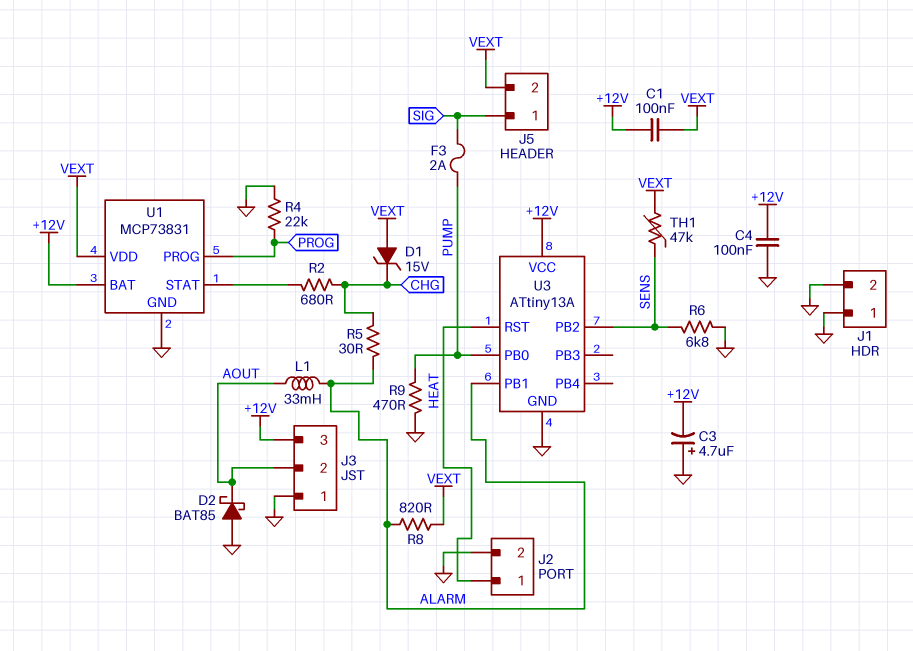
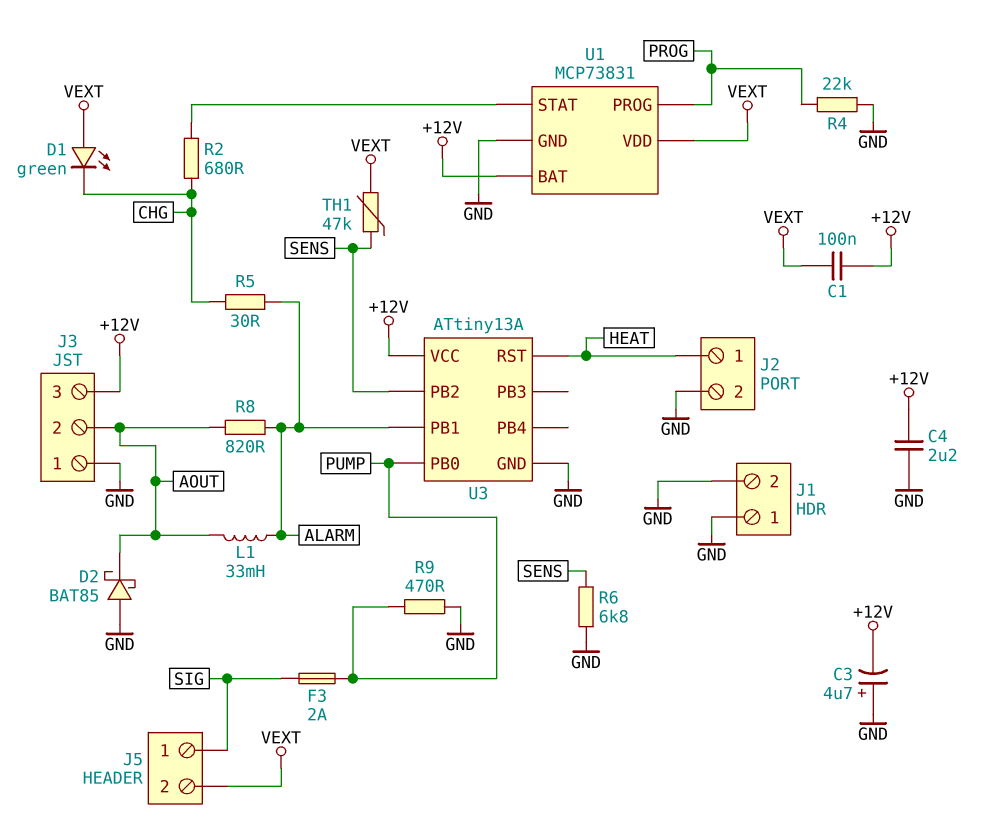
C4: 100nF (+12V, GND) -> 2.2uF (+12V, GND)
D1: zener 15V (A VEXT, K CHG) -> LED green (A VEXT, K CHG)
R8: 820 (ALARM, VEXT) -> 820 (ALARM, AOUT)

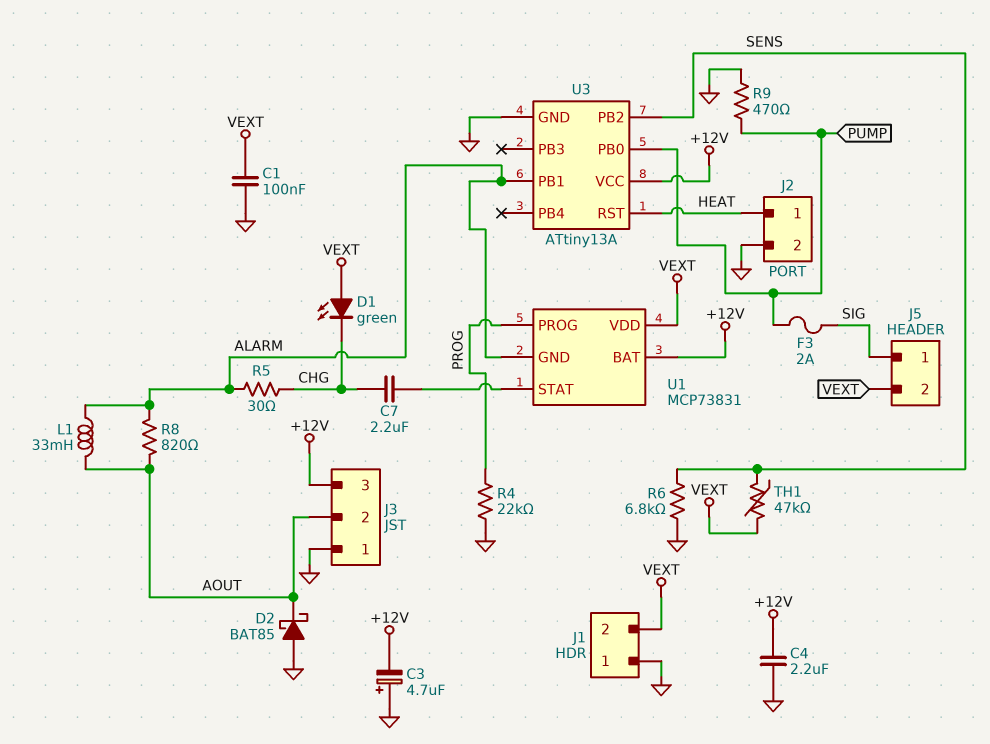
C1: 100nF (+12V, VEXT) -> 100nF (GND, VEXT)
C7: none -> 2.2uF (CHG, U1/STAT)
J1 pin 2: GND -> VEXT
R2: 680 (CHG, U1/STAT) -> none
U1 pin GND: GND -> ALARM

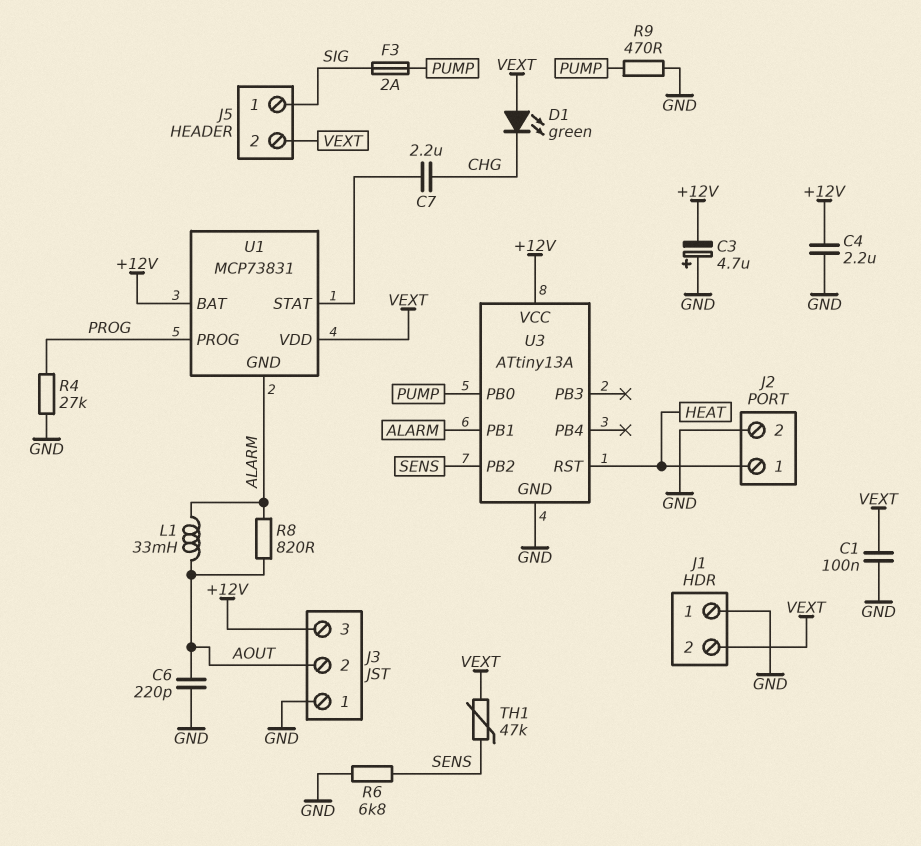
C6: none -> 220pF (AOUT, GND)
D2: schottky BAT85 (A GND, K AOUT) -> none
R4: 22k (GND, PROG) -> 27k (GND, PROG)
R5: 30 (ALARM, CHG) -> none

